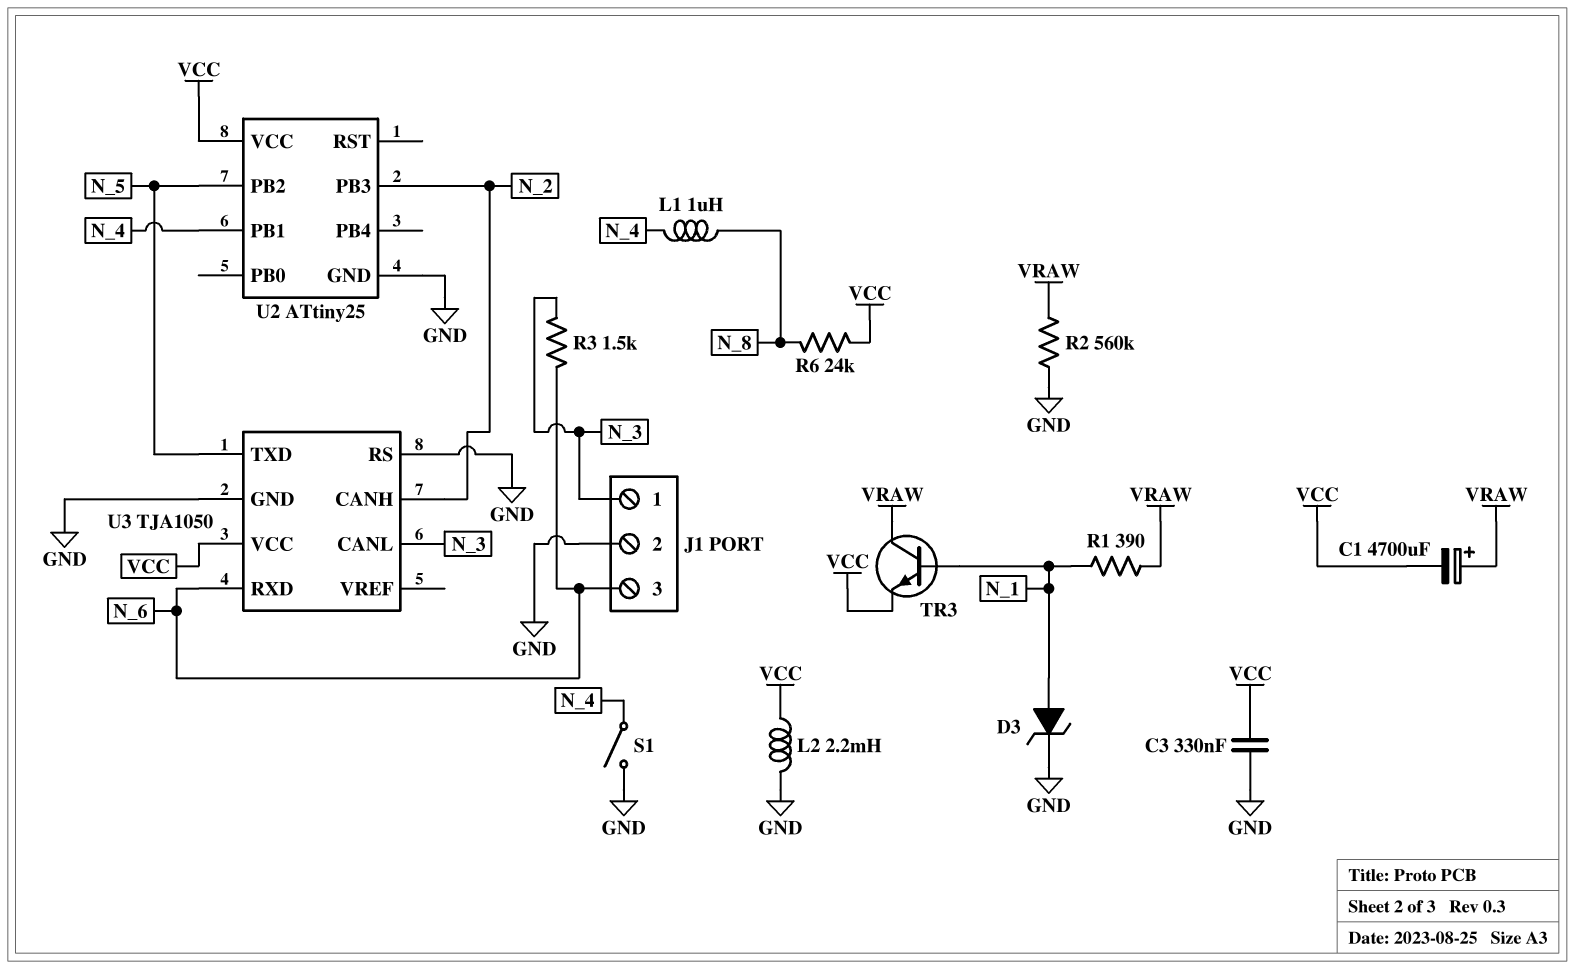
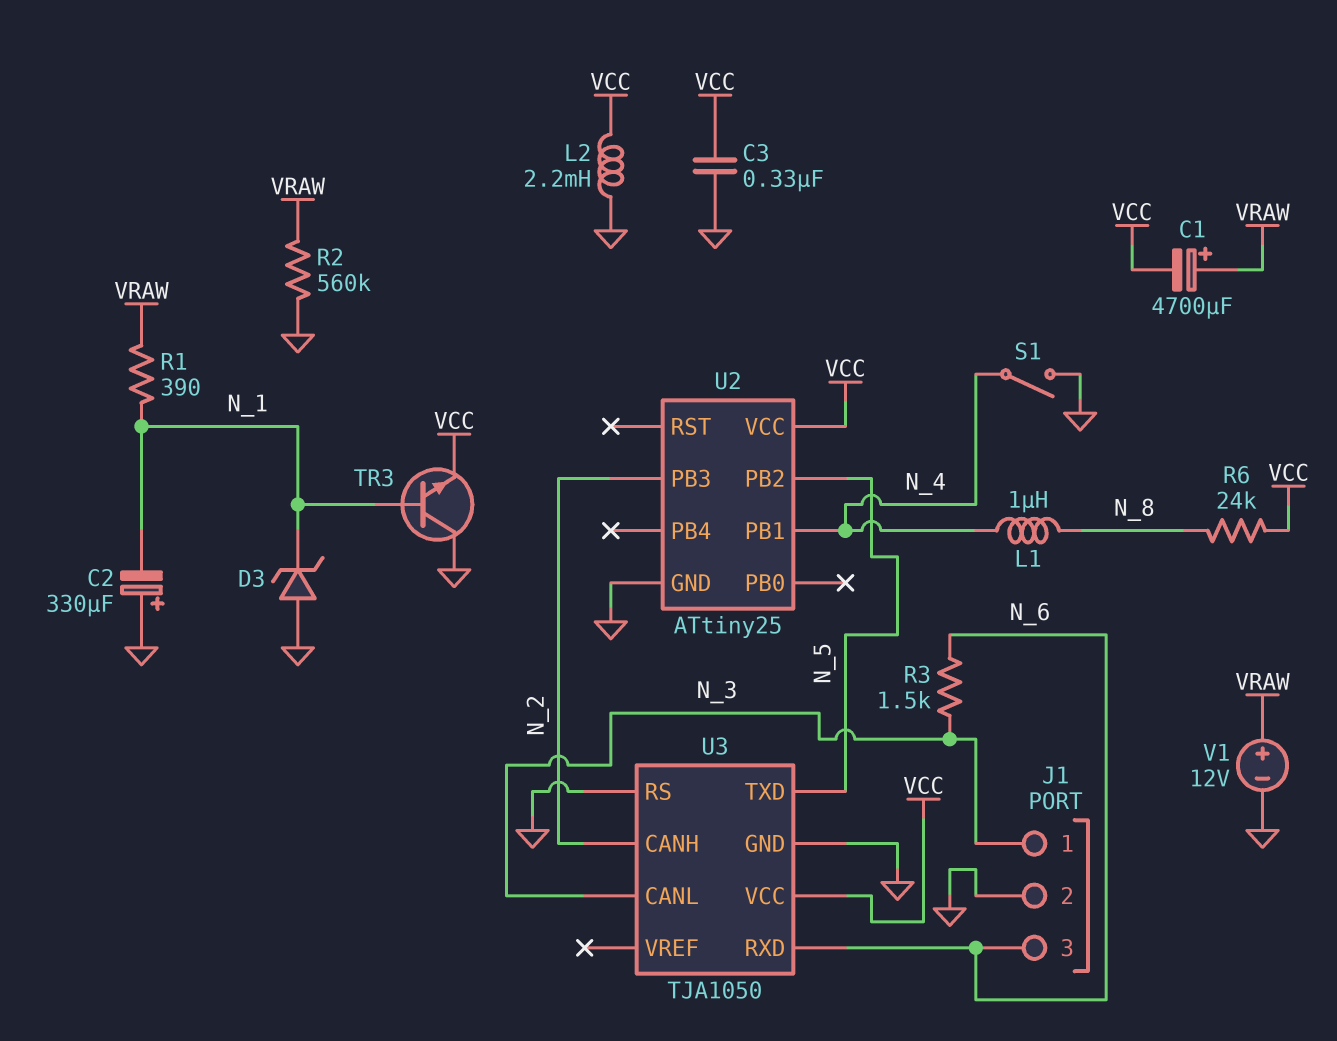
C2: none -> 330uF (plus GND, minus N_1)
D3: zener (A N_1, K GND) -> zener (A GND, K N_1)
TR3: NPN (B N_1, C VRAW, E VCC) -> NPN (B N_1, C GND, E VCC)
V1: none -> 12V (plus VRAW, minus GND)

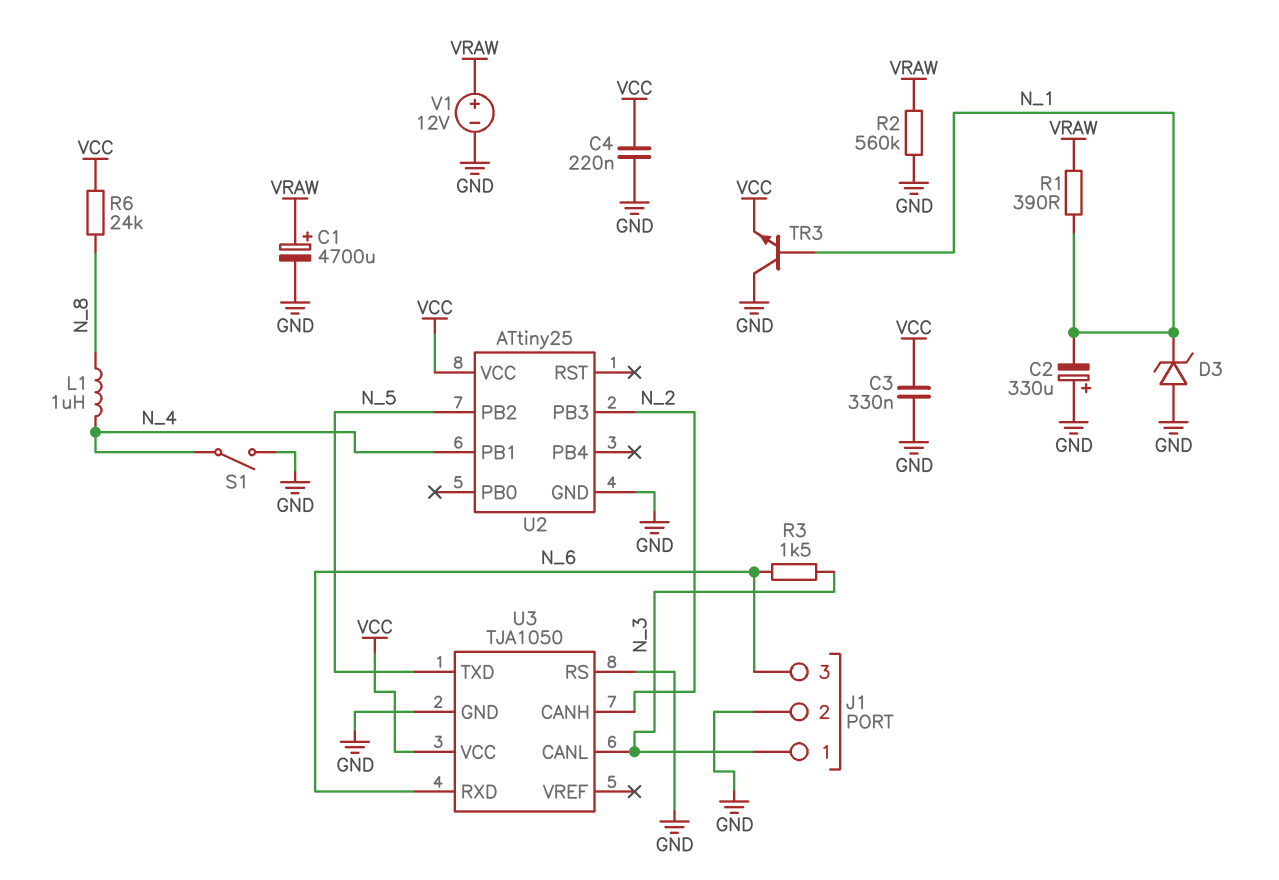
C1: 4700uF (plus VRAW, minus VCC) -> 4700uF (plus VRAW, minus GND)
C4: none -> 220nF (GND, VCC)
L2: 2.2mH (GND, VCC) -> none

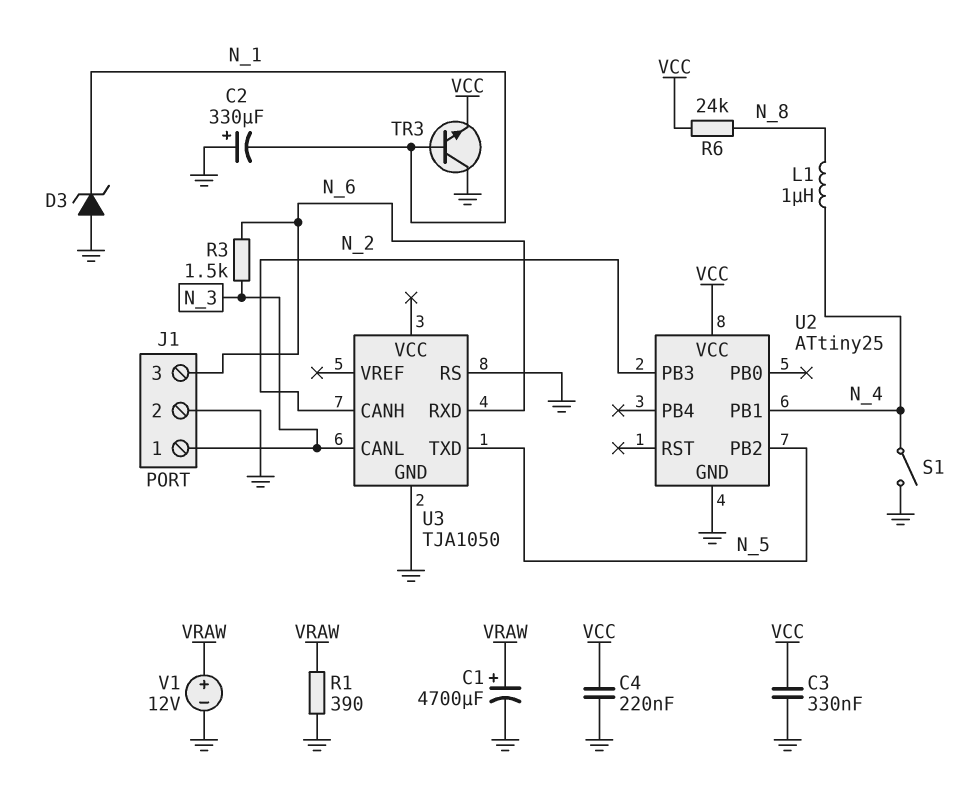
R1: 390 (N_1, VRAW) -> 390 (GND, VRAW)
R2: 560k (GND, VRAW) -> none
U3 pin VCC: VCC -> none

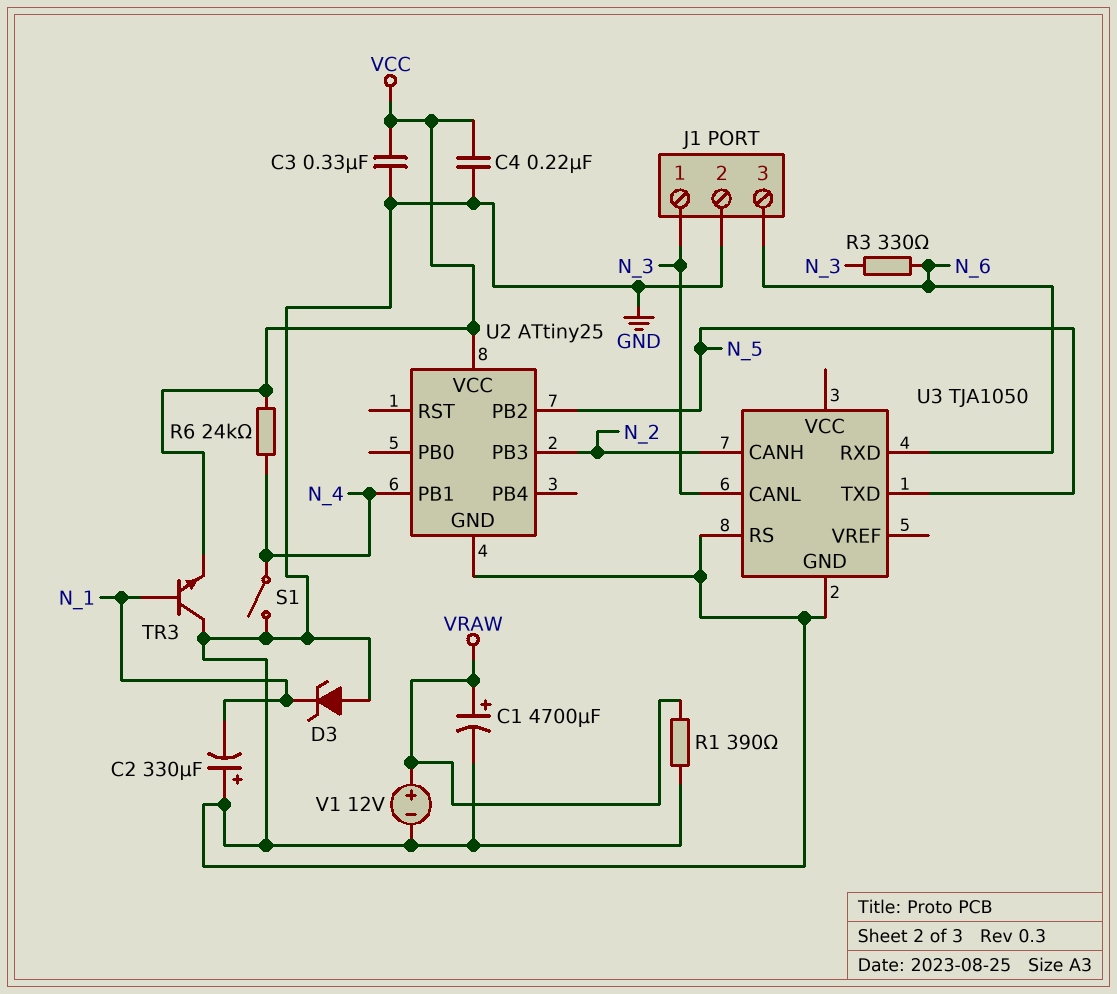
L1: 1uH (N_4, N_8) -> none
R3: 1.5k (N_3, N_6) -> 330 (N_3, N_6)
R6: 24k (N_8, VCC) -> 24k (N_4, VCC)

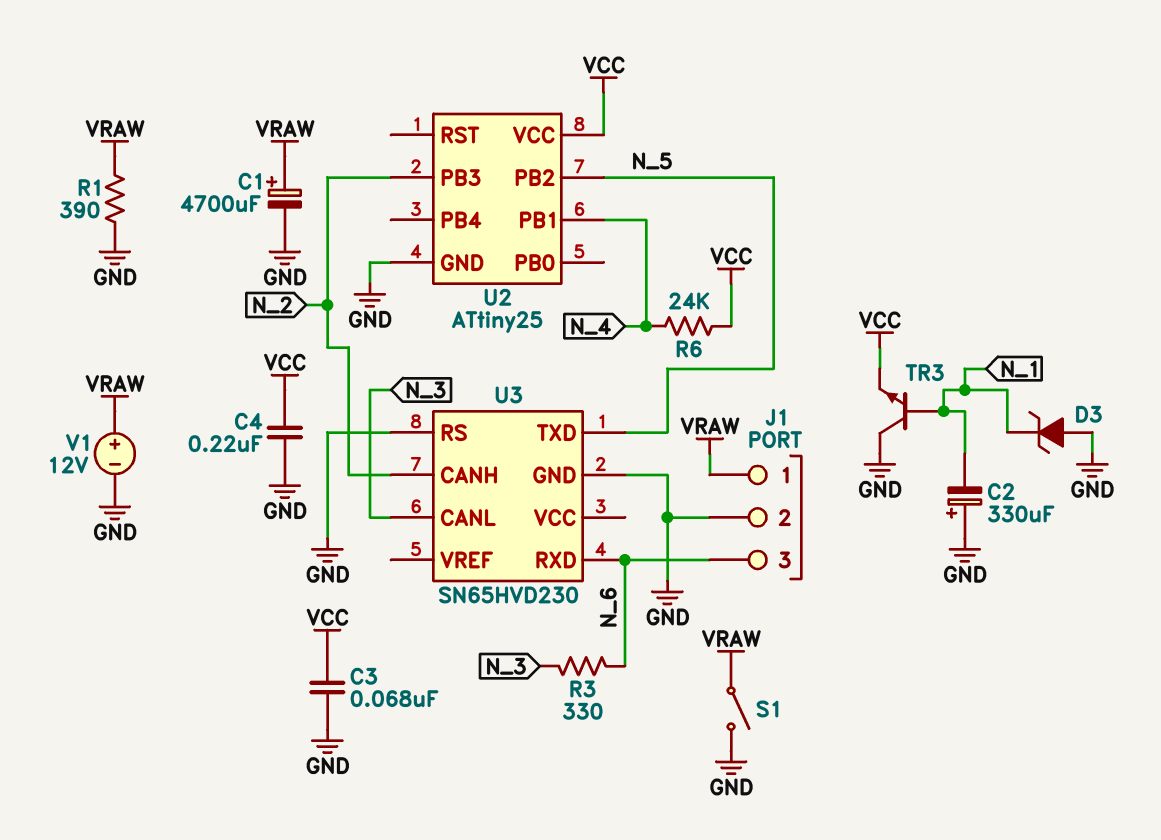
C3: 330nF (GND, VCC) -> 68nF (GND, VCC)
J1 pin 1: N_3 -> VRAW
S1: switch (GND, N_4) -> switch (GND, VRAW)
U3: TJA1050 -> SN65HVD230

